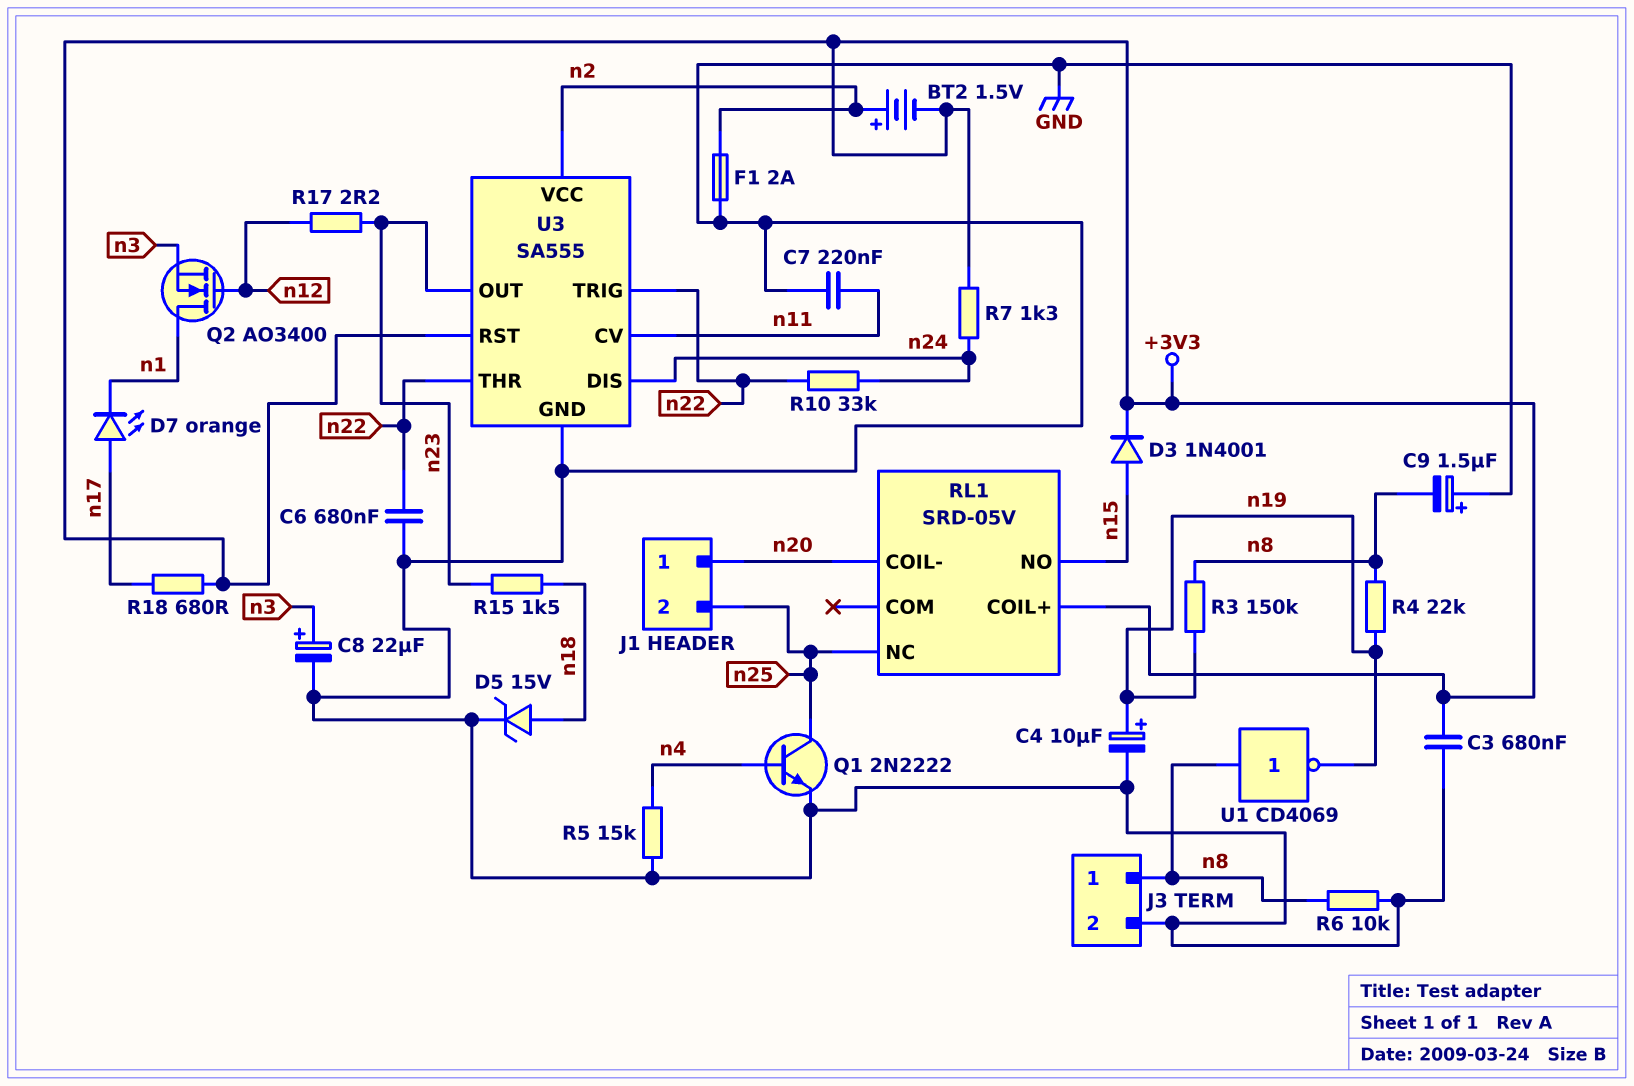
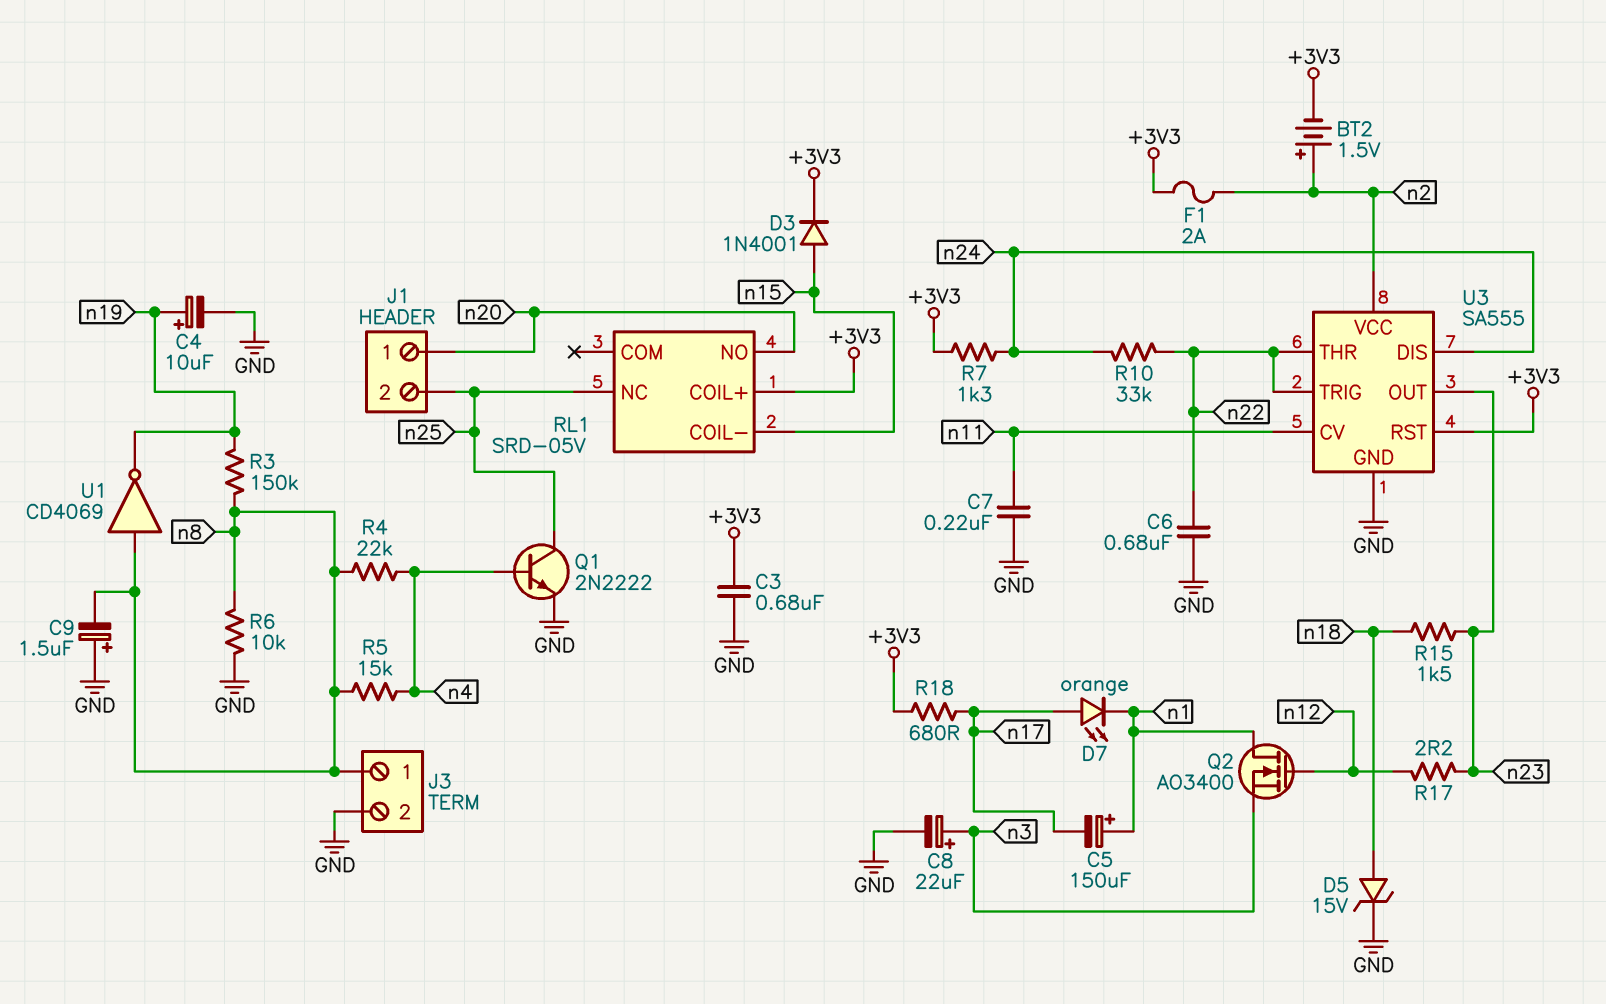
C5: none -> 150uF (plus n1, minus n17)
F1: 2A (GND, n2) -> 2A (+3V3, n2)
R4: 22k (n8, n19) -> 22k (n4, n8)
R5: 15k (GND, n4) -> 15k (n4, n8)
RL1 pin COIL-: n20 -> n15
RL1 pin NO: n15 -> n20

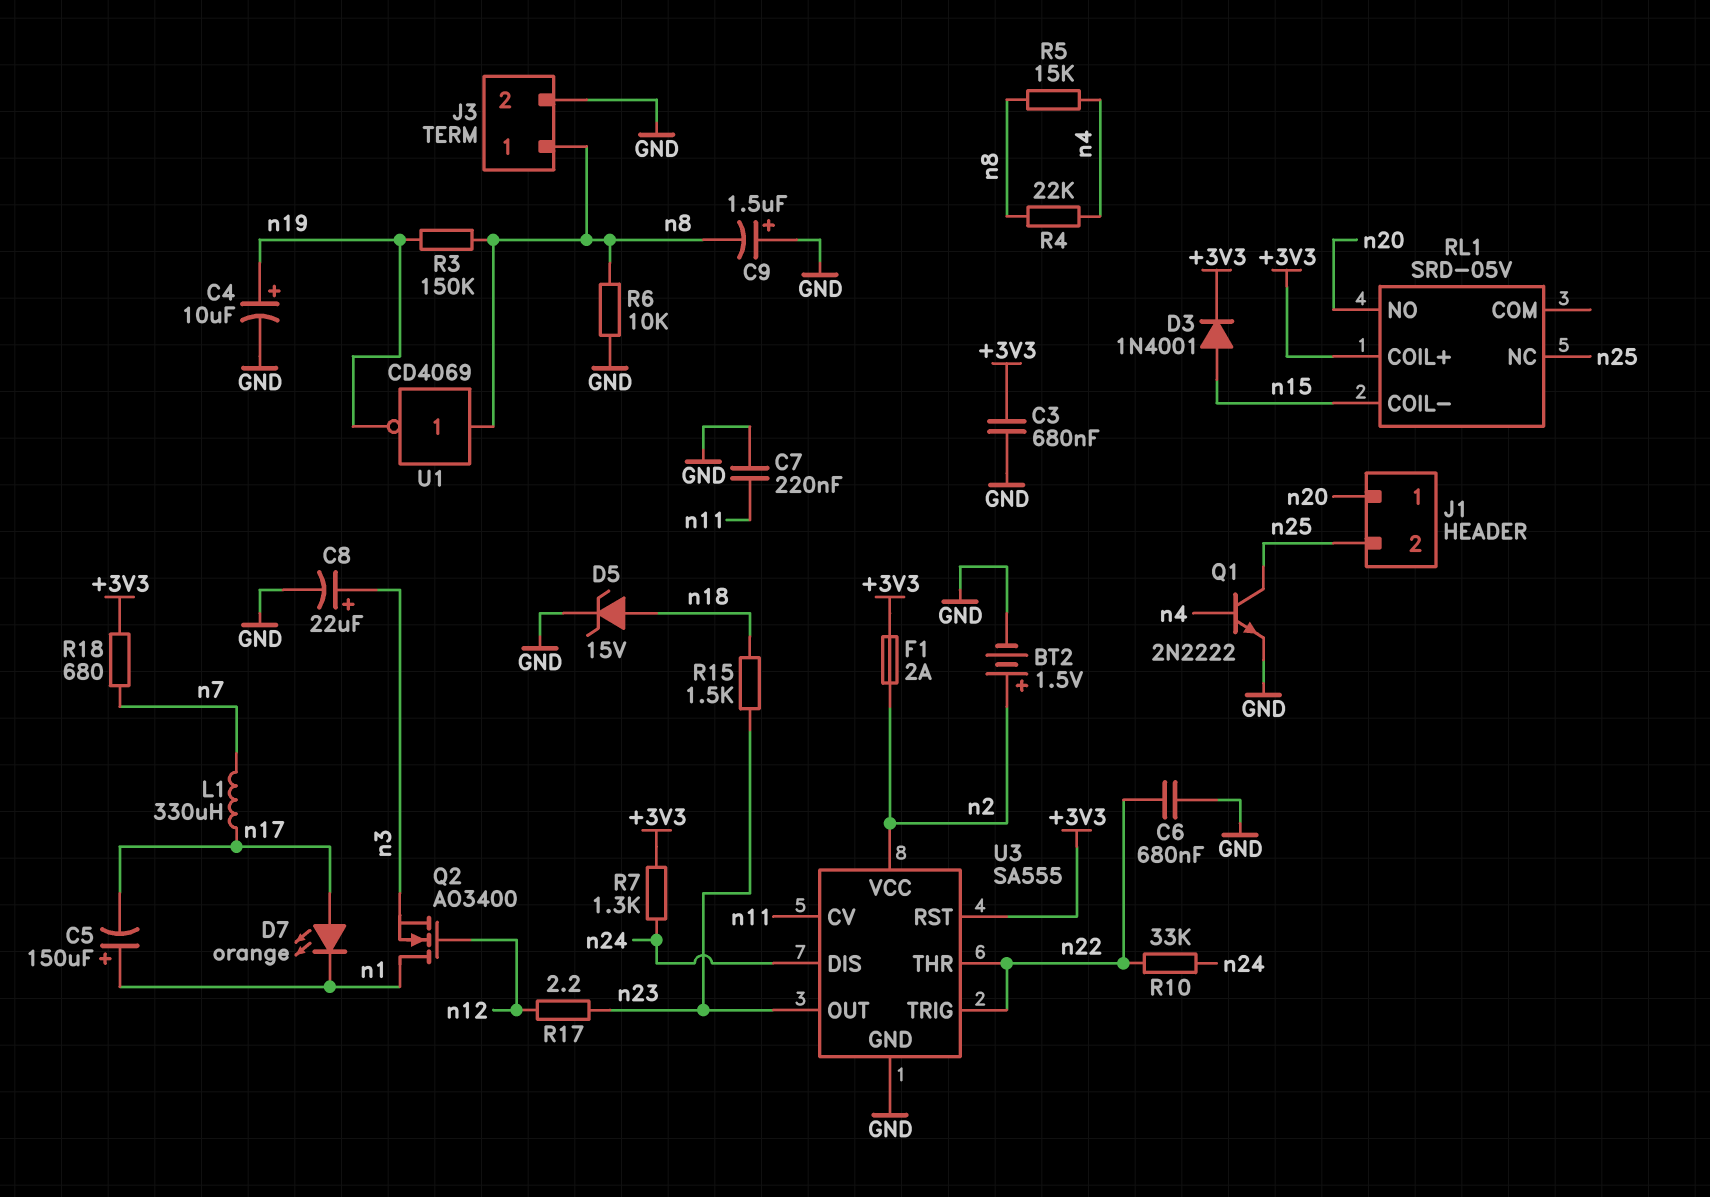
BT2: 1.5V (plus n2, minus +3V3) -> 1.5V (plus n2, minus GND)
L1: none -> 330uH (n7, n17)
R18: 680 (+3V3, n17) -> 680 (+3V3, n7)

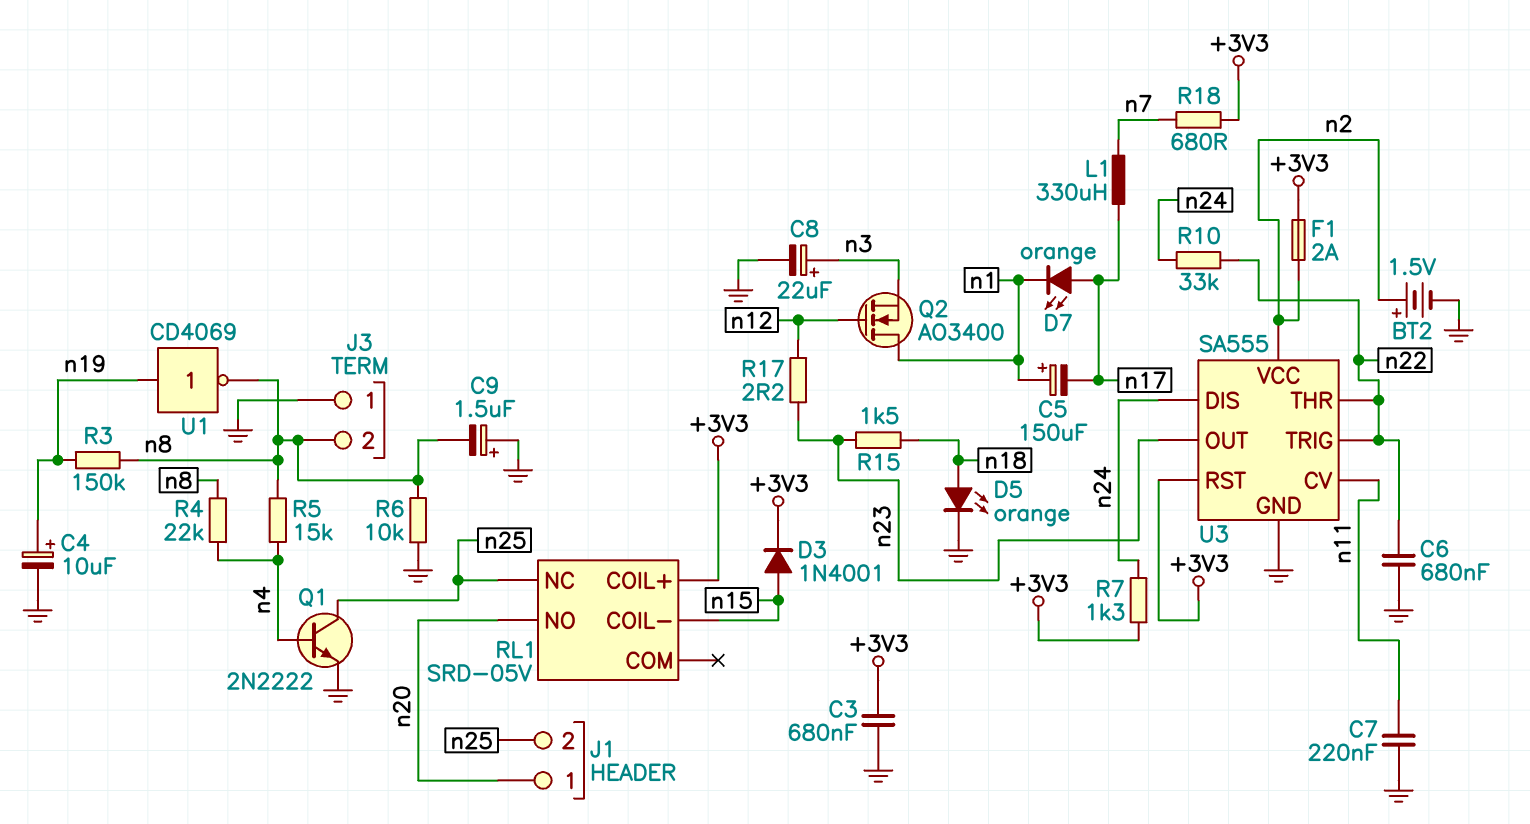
D5: zener 15V (A n18, K GND) -> LED orange (A n18, K GND)
J3 pin 1: n8 -> GND
J3 pin 2: GND -> n8
U1: NOT CD4069 (in n8, out n19) -> NOT CD4069 (in n19, out n8)

